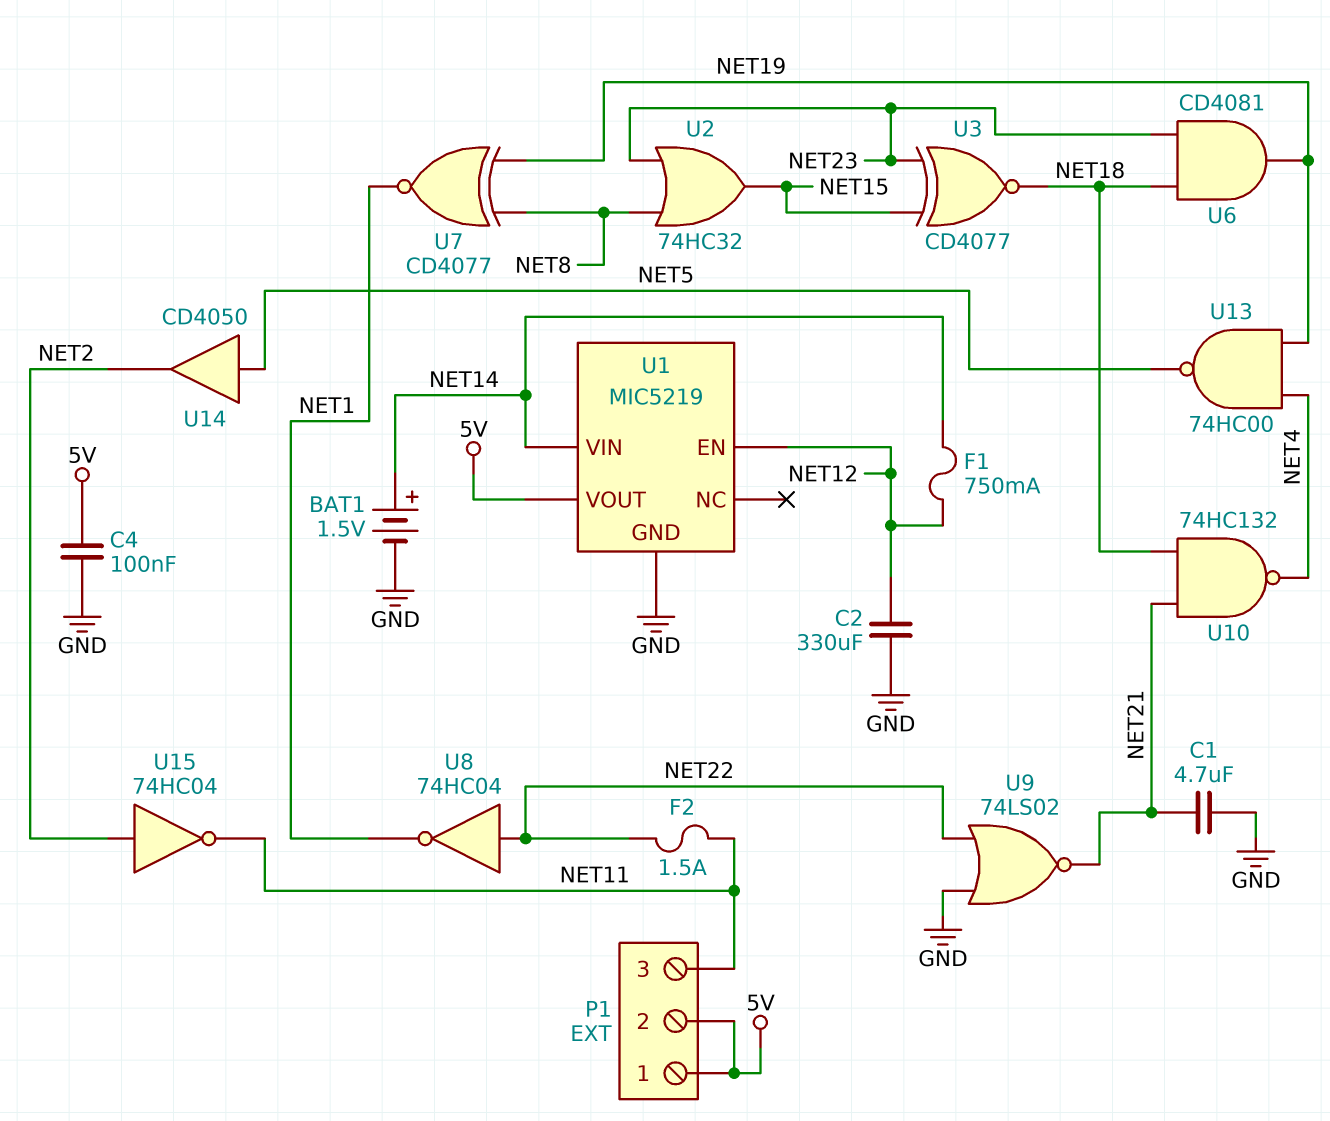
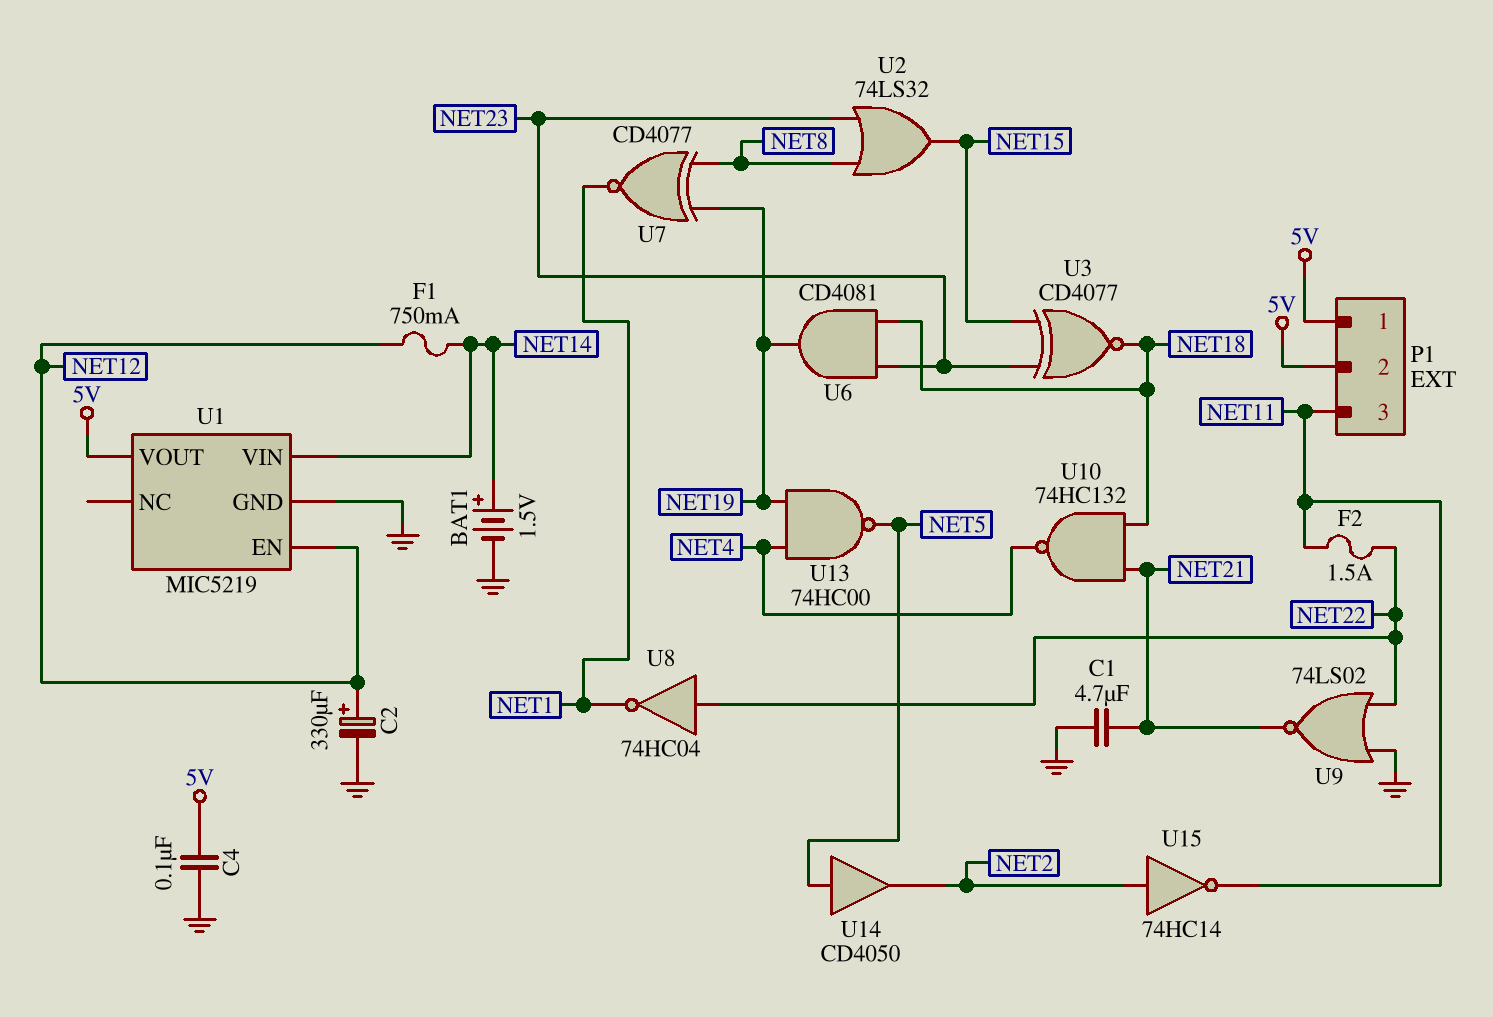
C2: 330uF (GND, NET12) -> 330uF (plus NET12, minus GND)
U2: OR 74HC32 (in NET8, in NET23, out NET15) -> OR 74LS32 (in NET8, in NET23, out NET15)
U15: NOT 74HC04 (in NET2, out NET11) -> NOT 74HC14 (in NET2, out NET11)

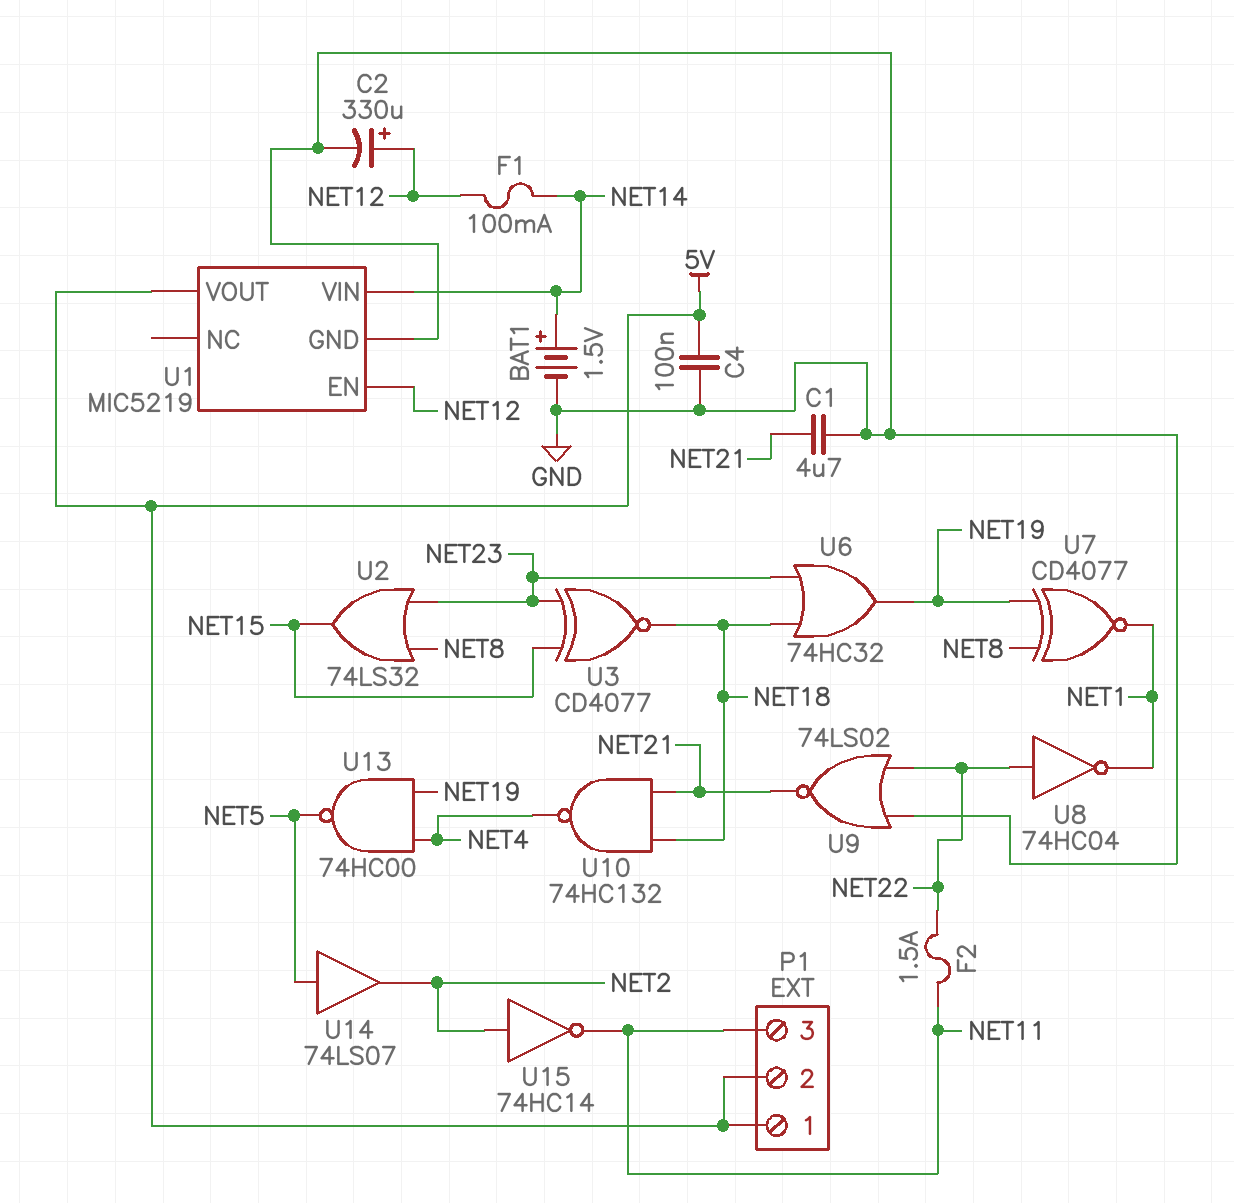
F1: 750mA (NET12, NET14) -> 100mA (NET12, NET14)
U6: AND CD4081 (in NET18, in NET23, out NET19) -> OR 74HC32 (in NET18, in NET23, out NET19)
U14: buffer CD4050 (in NET5, out NET2) -> buffer 74LS07 (in NET5, out NET2)

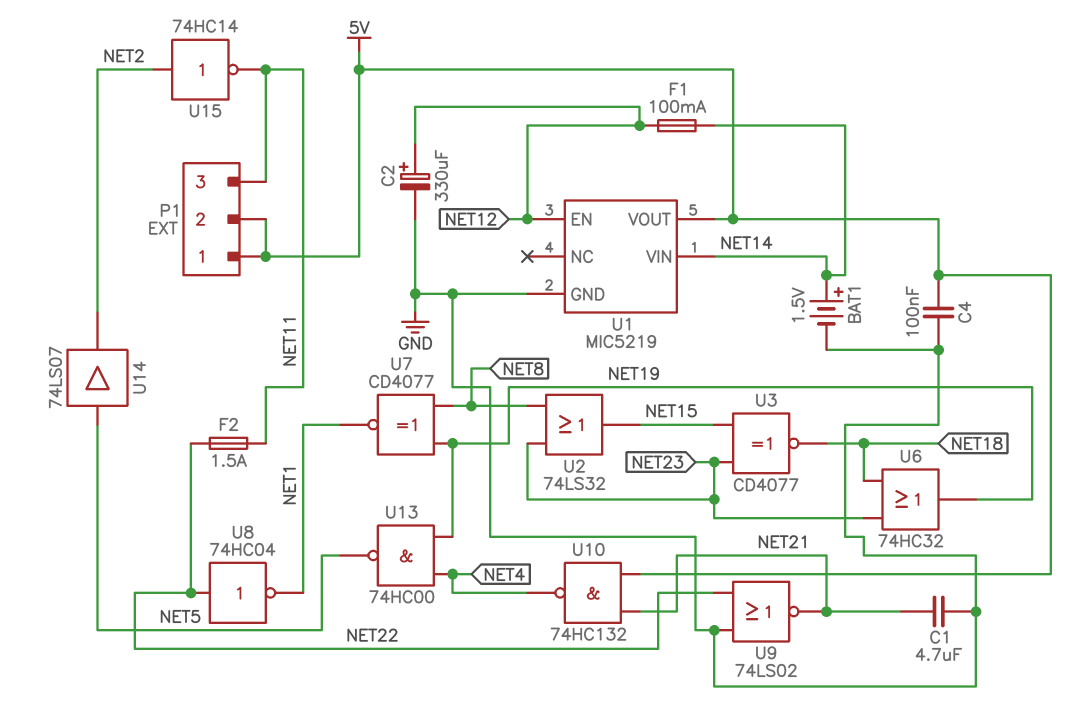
U10: NAND 74HC132 (in NET18, in NET21, out NET4) -> NAND 74HC132 (in 5V, in NET21, out NET4)

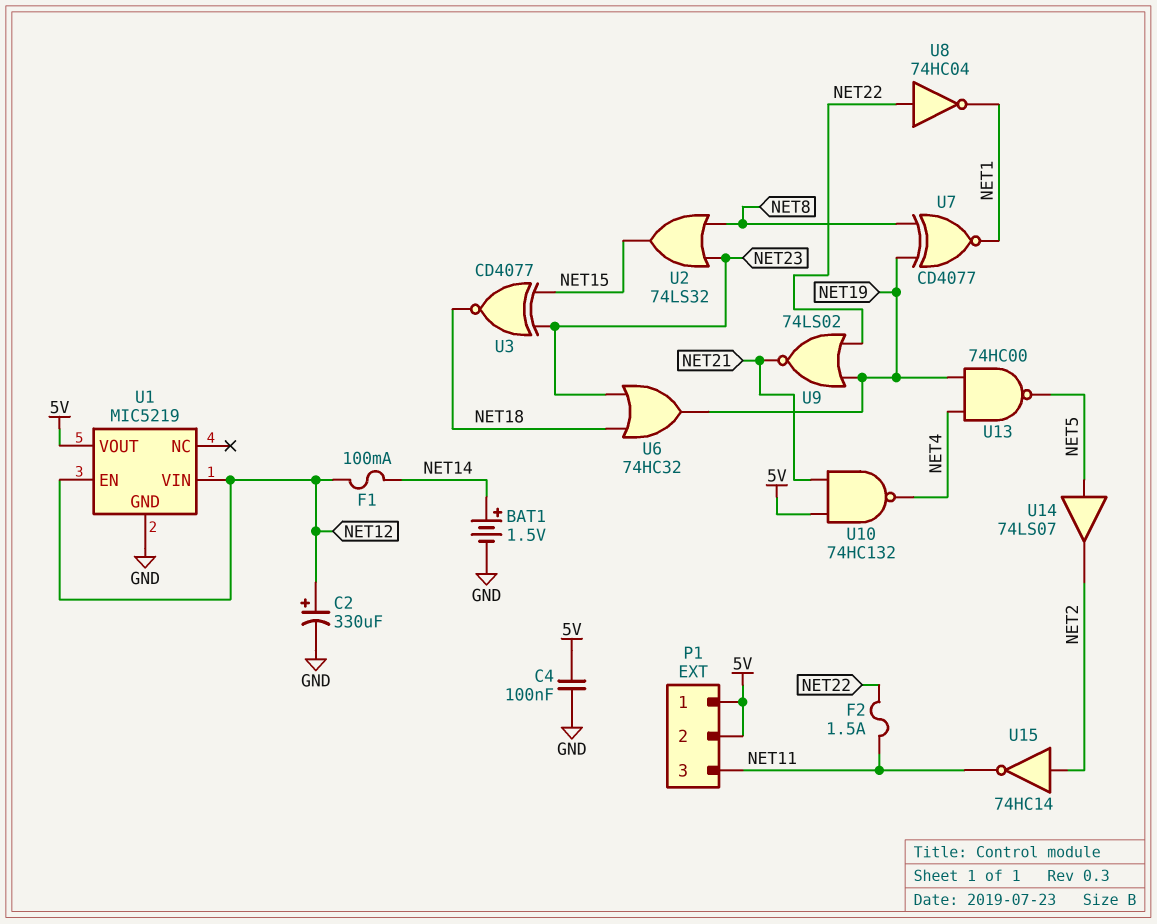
C1: 4.7uF (GND, NET21) -> none
U1 pin VIN: NET14 -> NET12
U9: NOR 74LS02 (in GND, in NET22, out NET21) -> NOR 74LS02 (in NET19, in NET22, out NET21)

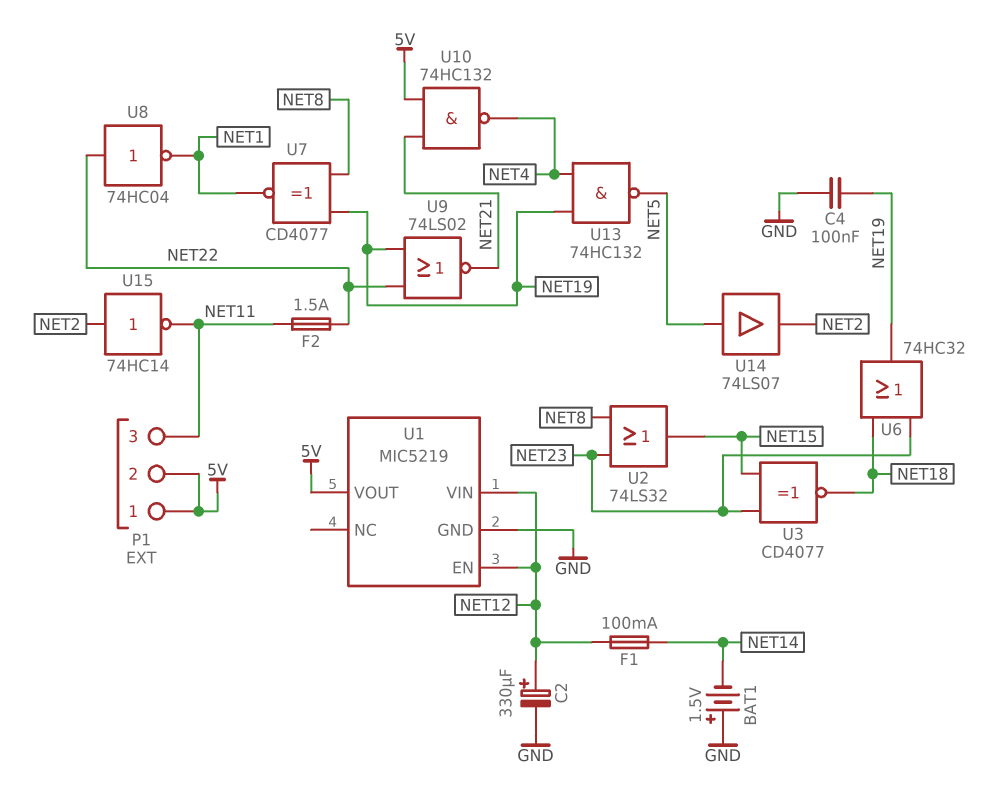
BAT1: 1.5V (plus NET14, minus GND) -> 1.5V (plus GND, minus NET14)
C4: 100nF (5V, GND) -> 100nF (GND, NET19)
U13: NAND 74HC00 (in NET4, in NET19, out NET5) -> NAND 74HC132 (in NET4, in NET19, out NET5)

